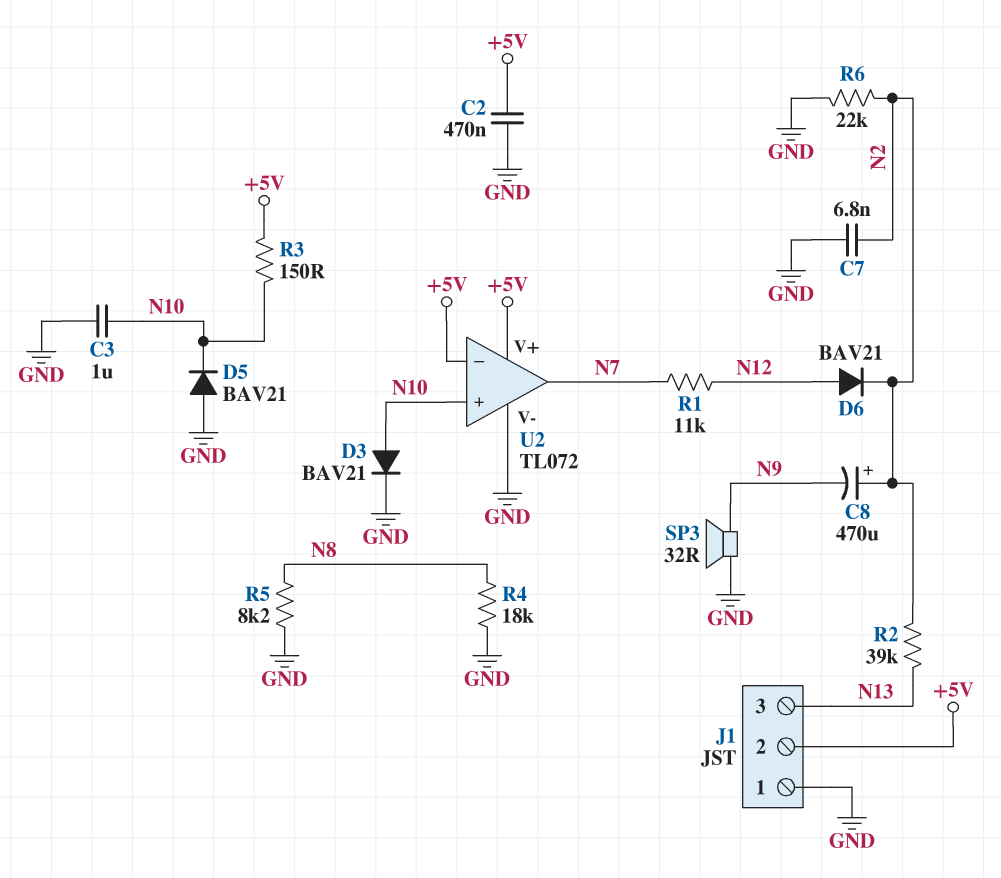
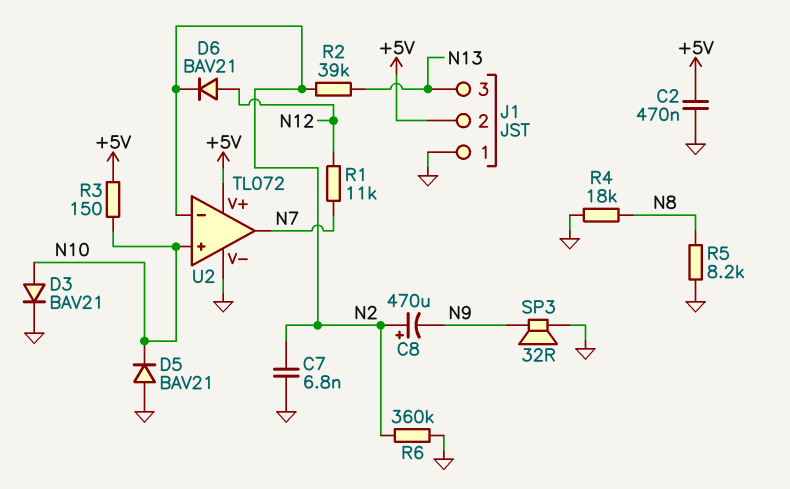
C3: 1uF (GND, N10) -> none
R6: 22k (GND, N2) -> 360k (GND, N2)
U2 pin in-: +5V -> N2

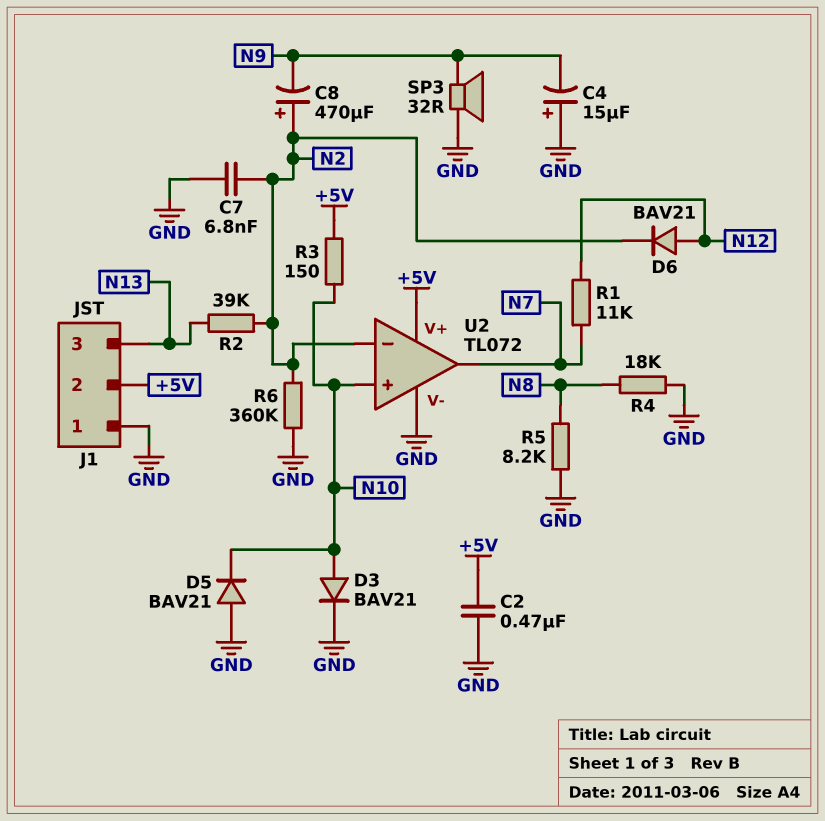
C4: none -> 15uF (plus GND, minus N9)

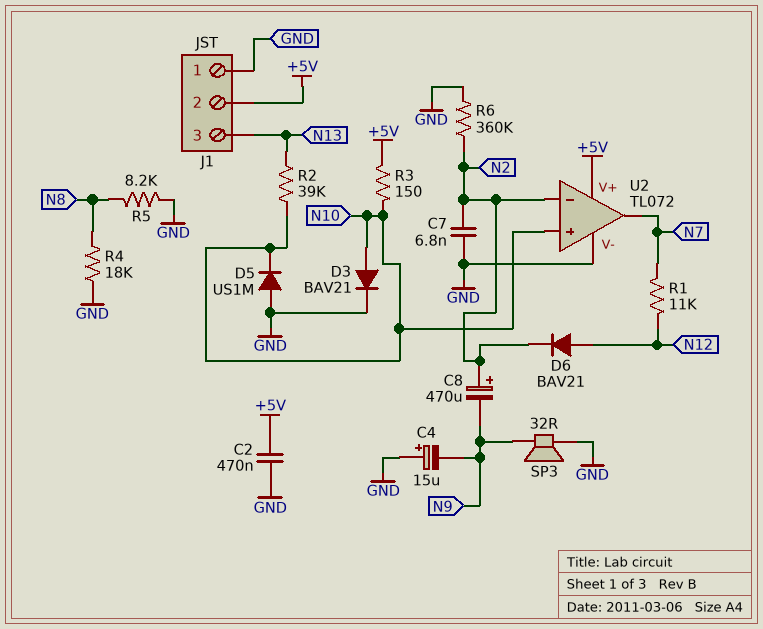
D5: diode BAV21 (A GND, K N10) -> diode US1M (A GND, K N10)
R2: 39k (N2, N13) -> 39k (N10, N13)

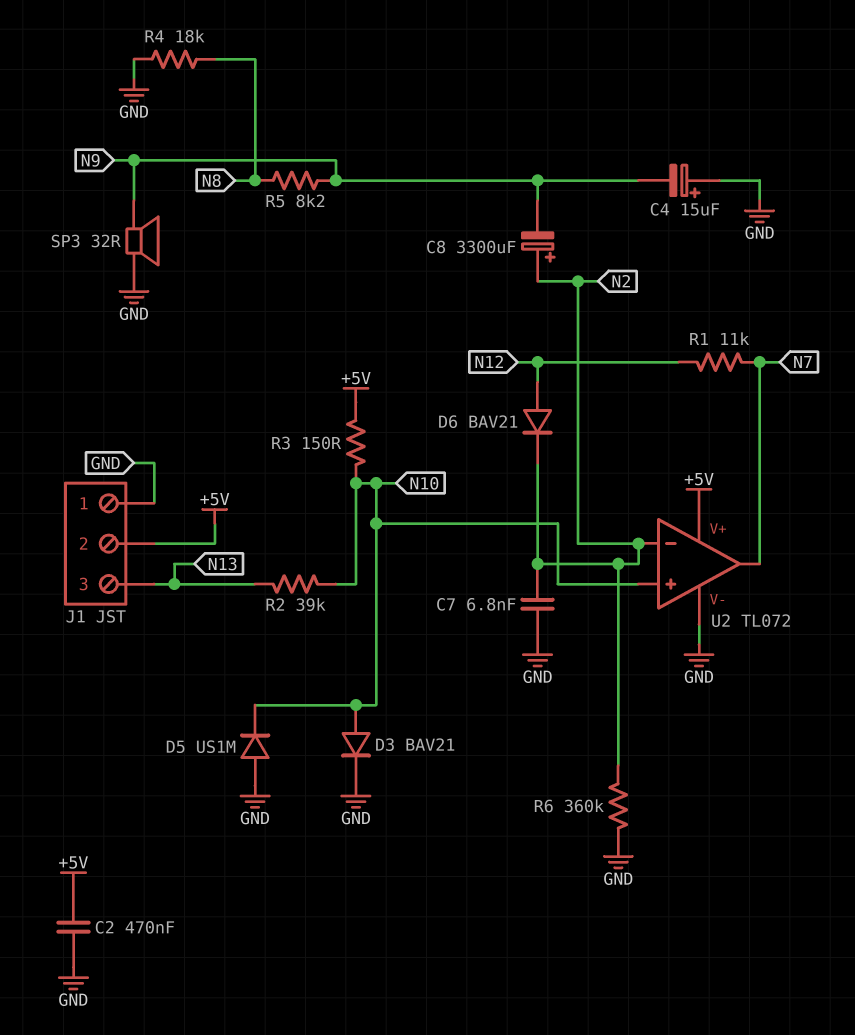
C8: 470uF (plus N2, minus N9) -> 3300uF (plus N2, minus N9)
R5: 8.2k (GND, N8) -> 8.2k (N8, N9)

